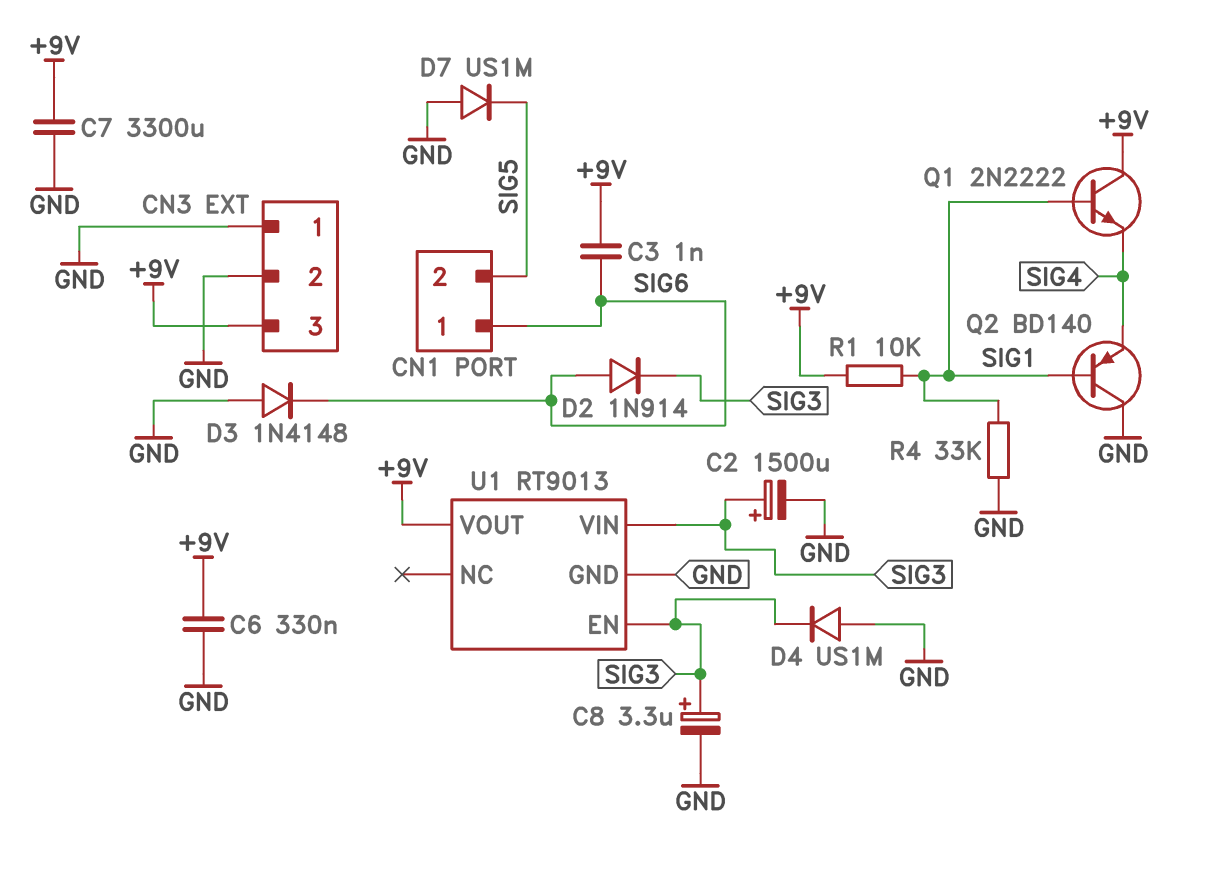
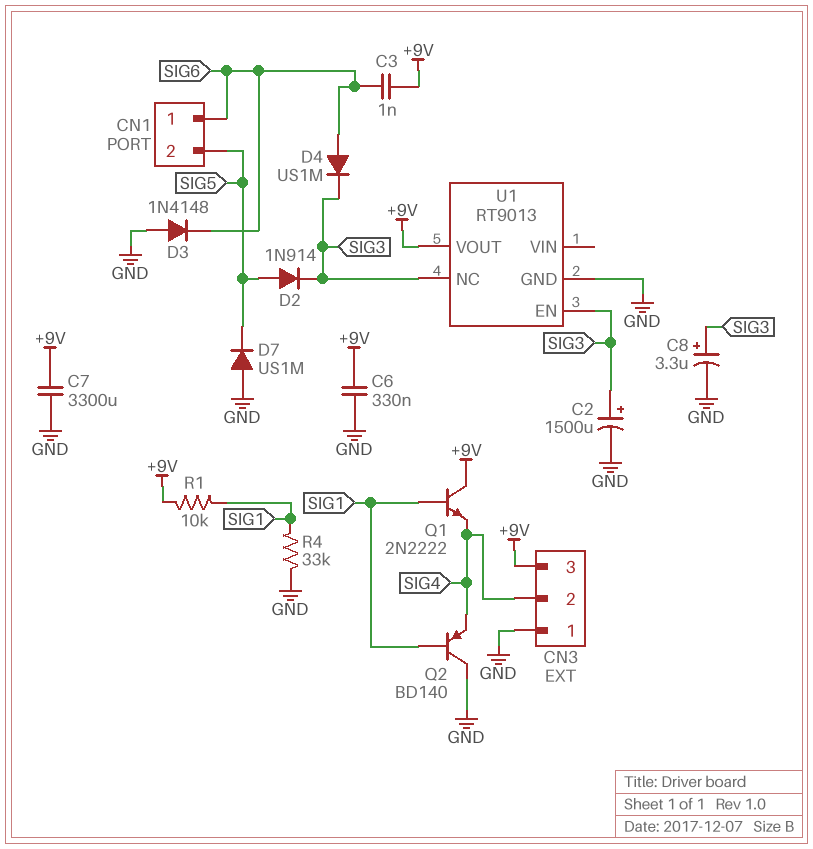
CN3 pin 2: GND -> SIG4
D2: diode 1N914 (A SIG6, K SIG3) -> diode 1N914 (A SIG5, K SIG3)
D4: diode US1M (A GND, K SIG3) -> diode US1M (A SIG6, K SIG3)
U1 pin NC: none -> SIG3
U1 pin VIN: SIG3 -> none

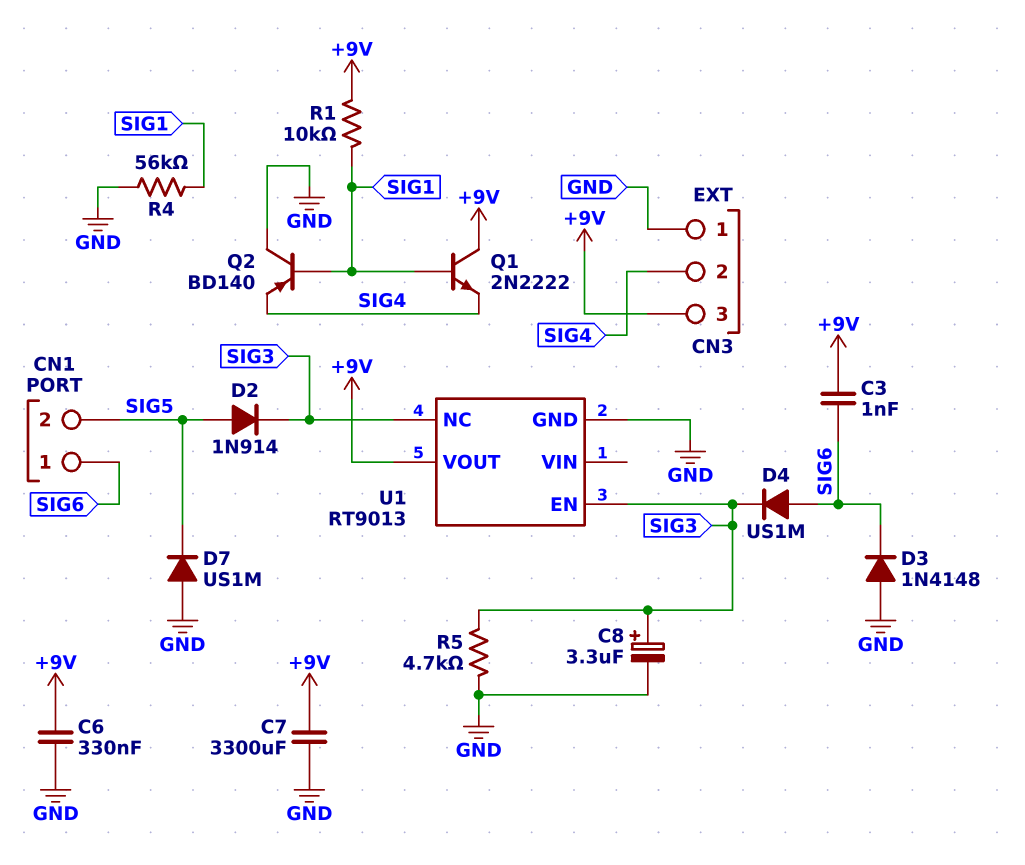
C2: 1500uF (plus SIG3, minus GND) -> none
R4: 33k (GND, SIG1) -> 56k (GND, SIG1)
R5: none -> 4.7k (GND, SIG3)

